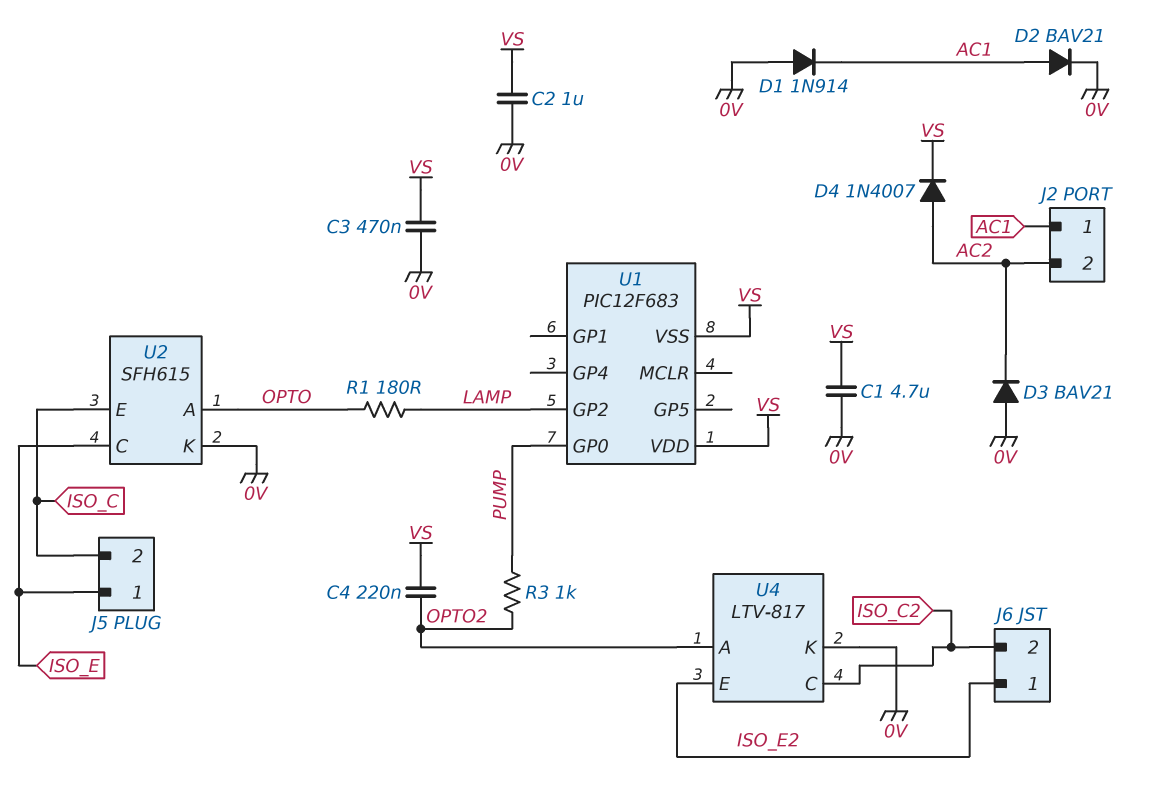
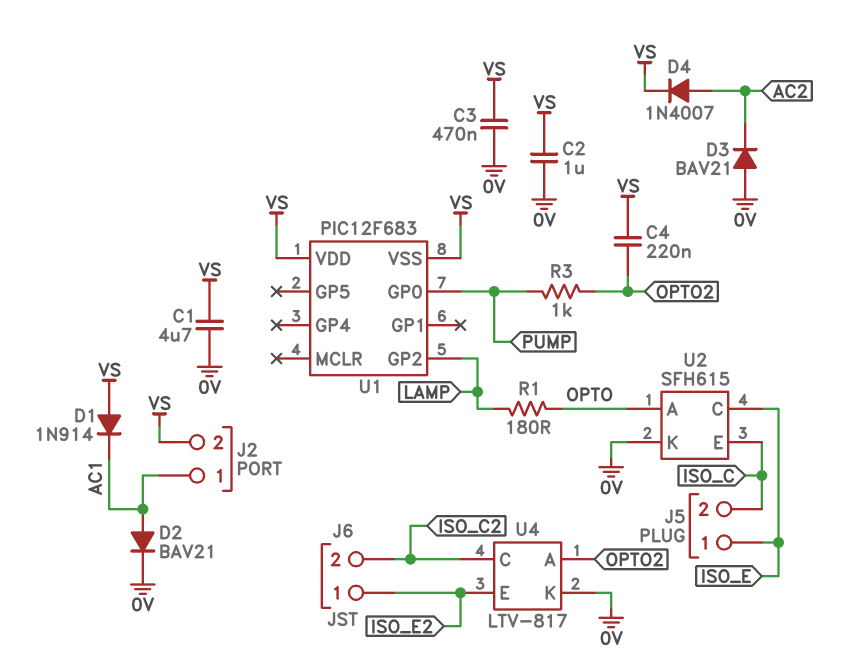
D1: diode 1N914 (A 0V, K AC1) -> diode 1N914 (A VS, K AC1)
J2 pin 2: AC2 -> VS

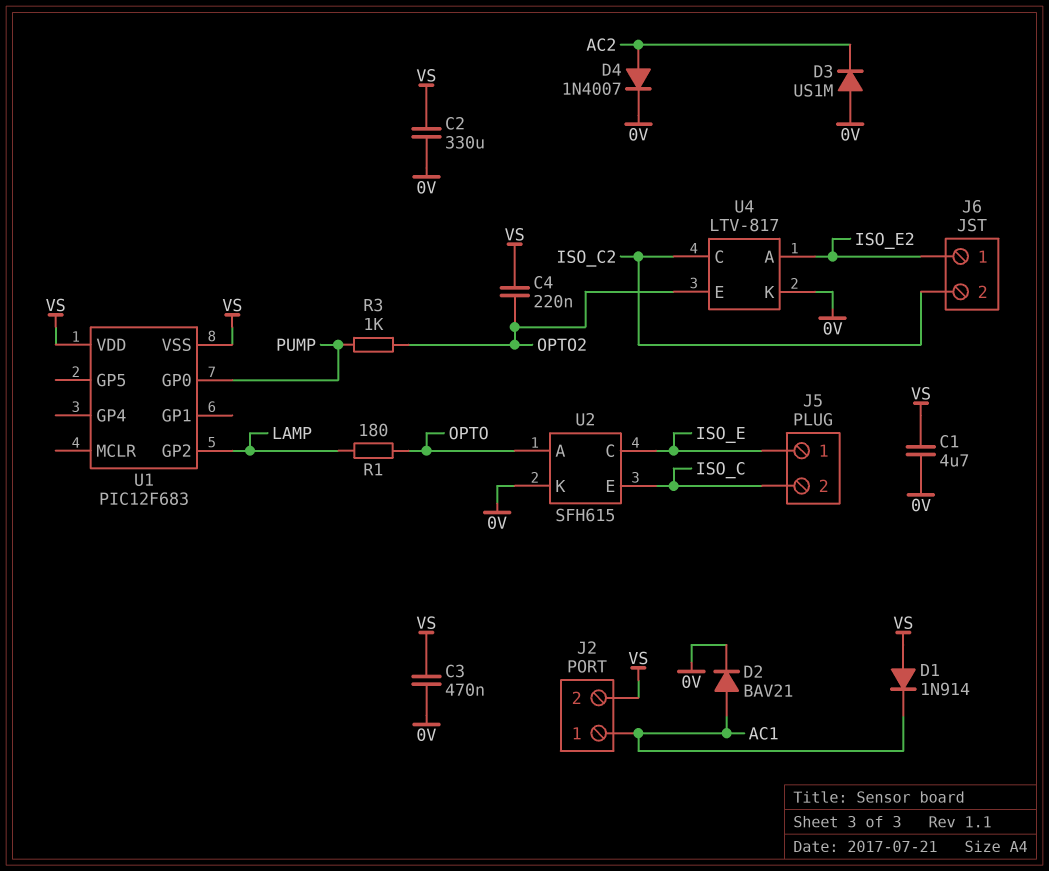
C2: 1uF (0V, VS) -> 330uF (0V, VS)
D3: diode BAV21 (A 0V, K AC2) -> diode US1M (A 0V, K AC2)
D4: diode 1N4007 (A AC2, K VS) -> diode 1N4007 (A AC2, K 0V)
U4 pin A: OPTO2 -> ISO_E2
U4 pin E: ISO_E2 -> OPTO2

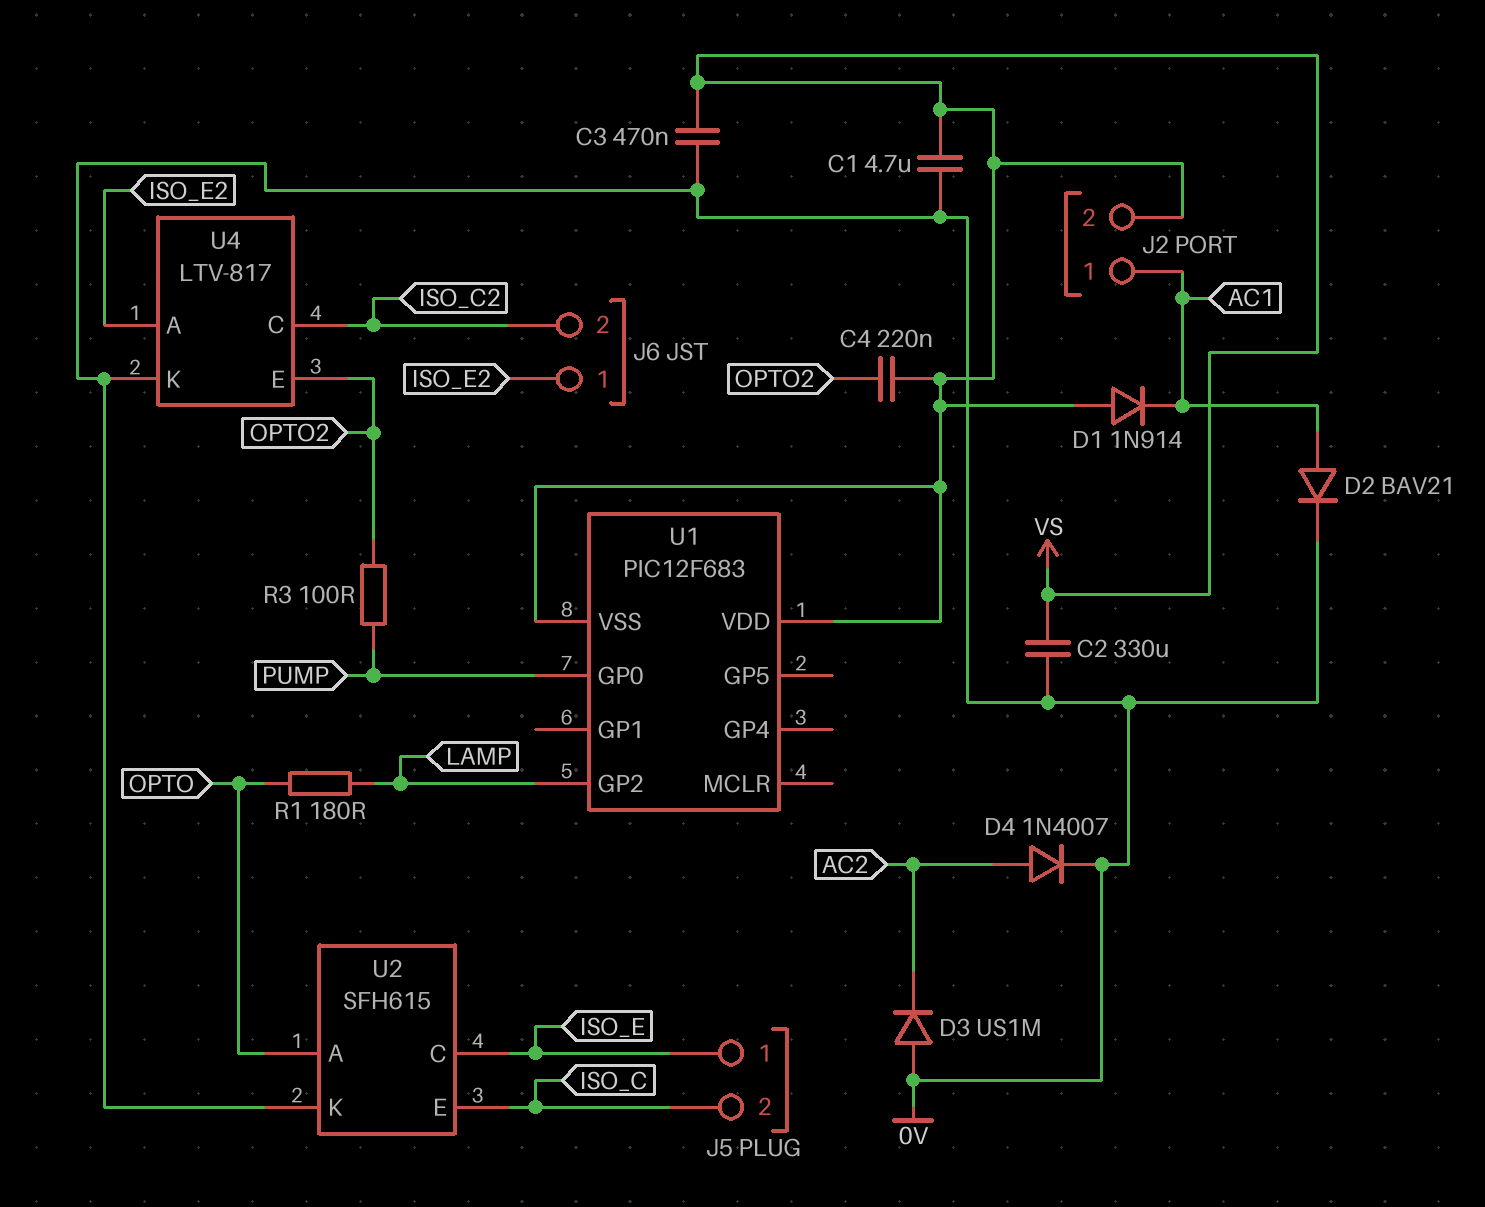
R3: 1k (OPTO2, PUMP) -> 100 (OPTO2, PUMP)

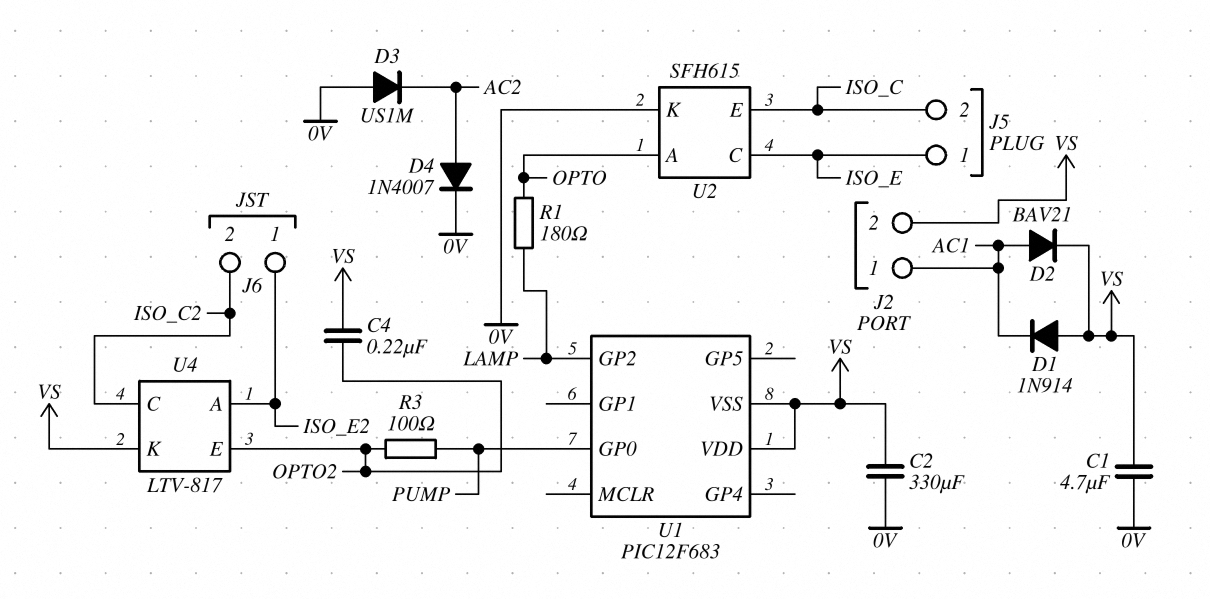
C3: 470nF (0V, VS) -> none
D2: diode BAV21 (A AC1, K 0V) -> diode BAV21 (A AC1, K VS)
U4 pin K: 0V -> VS

